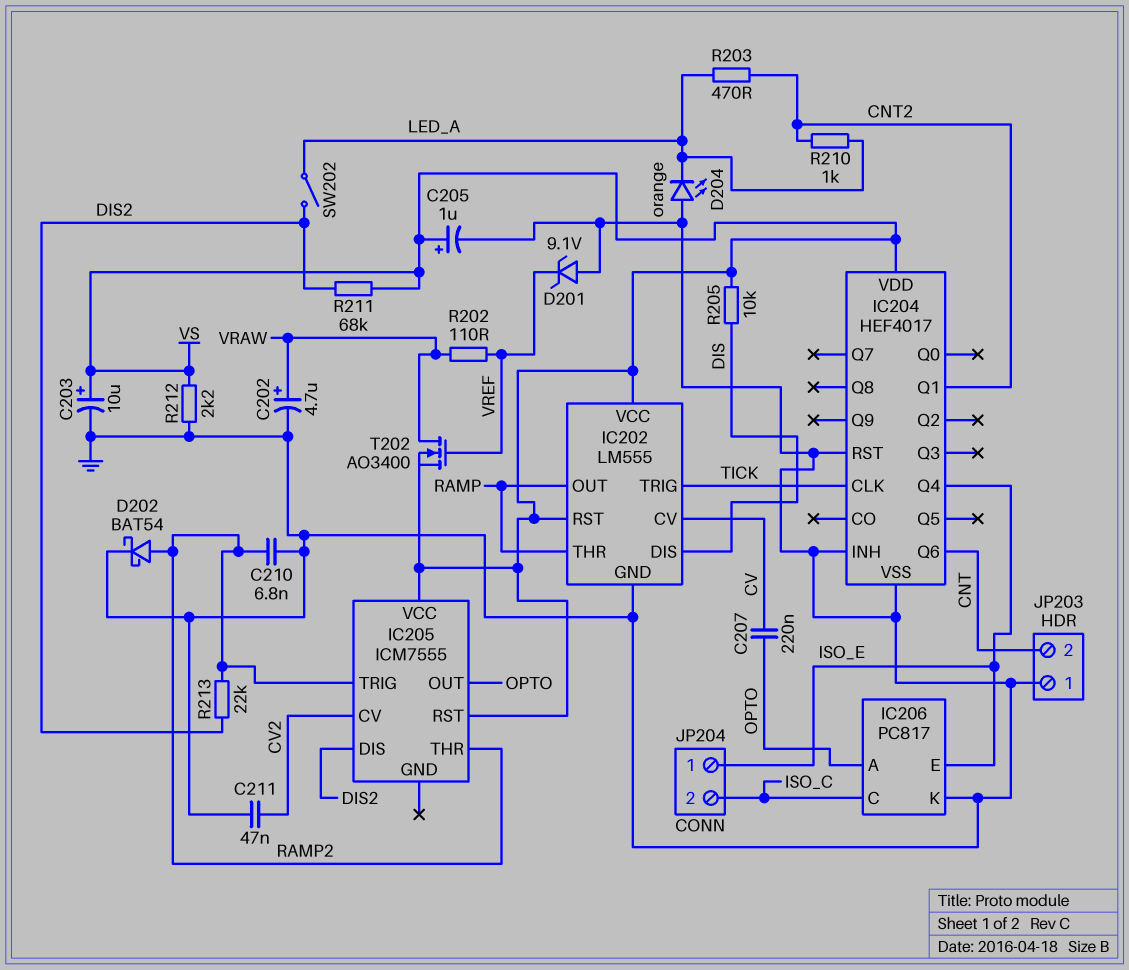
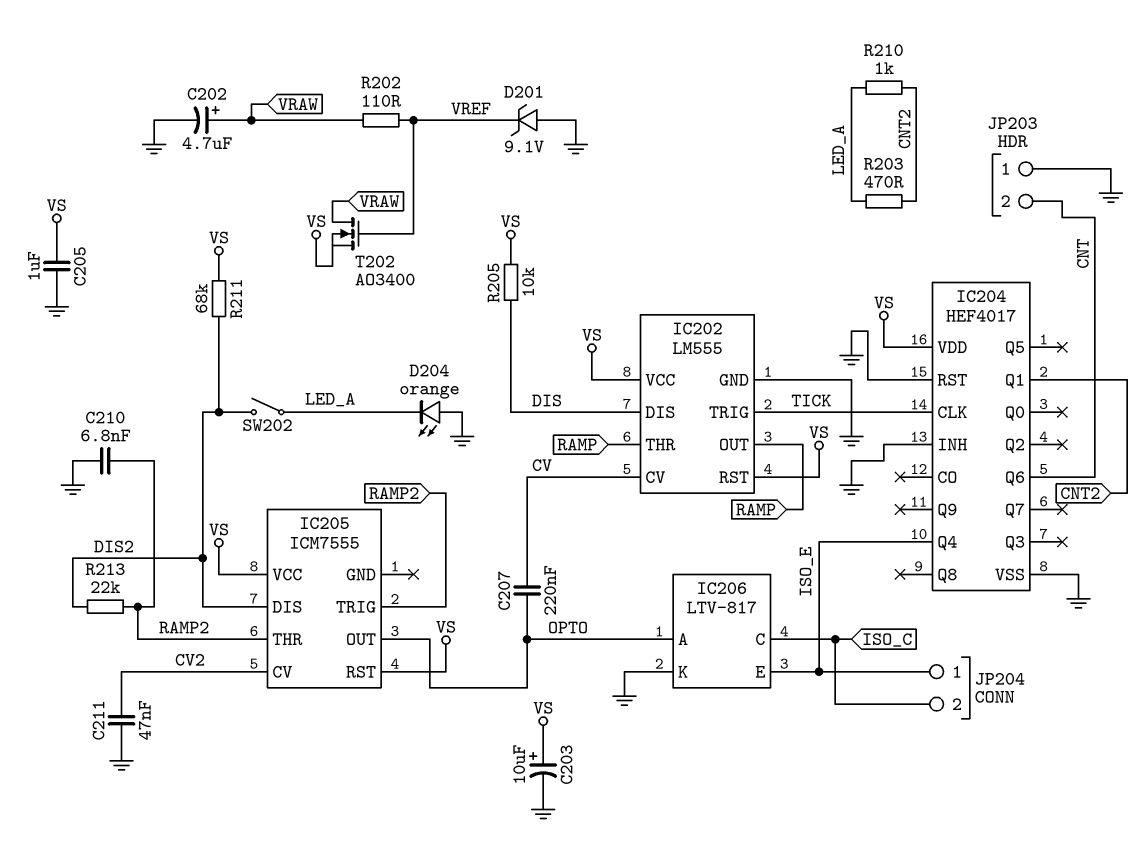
C205: 1uF (plus VS, minus GND) -> 1uF (GND, VS)
D202: schottky BAT54 (A RAMP2, K GND) -> none
IC206: PC817 -> LTV-817
R212: 2.2k (GND, VS) -> none

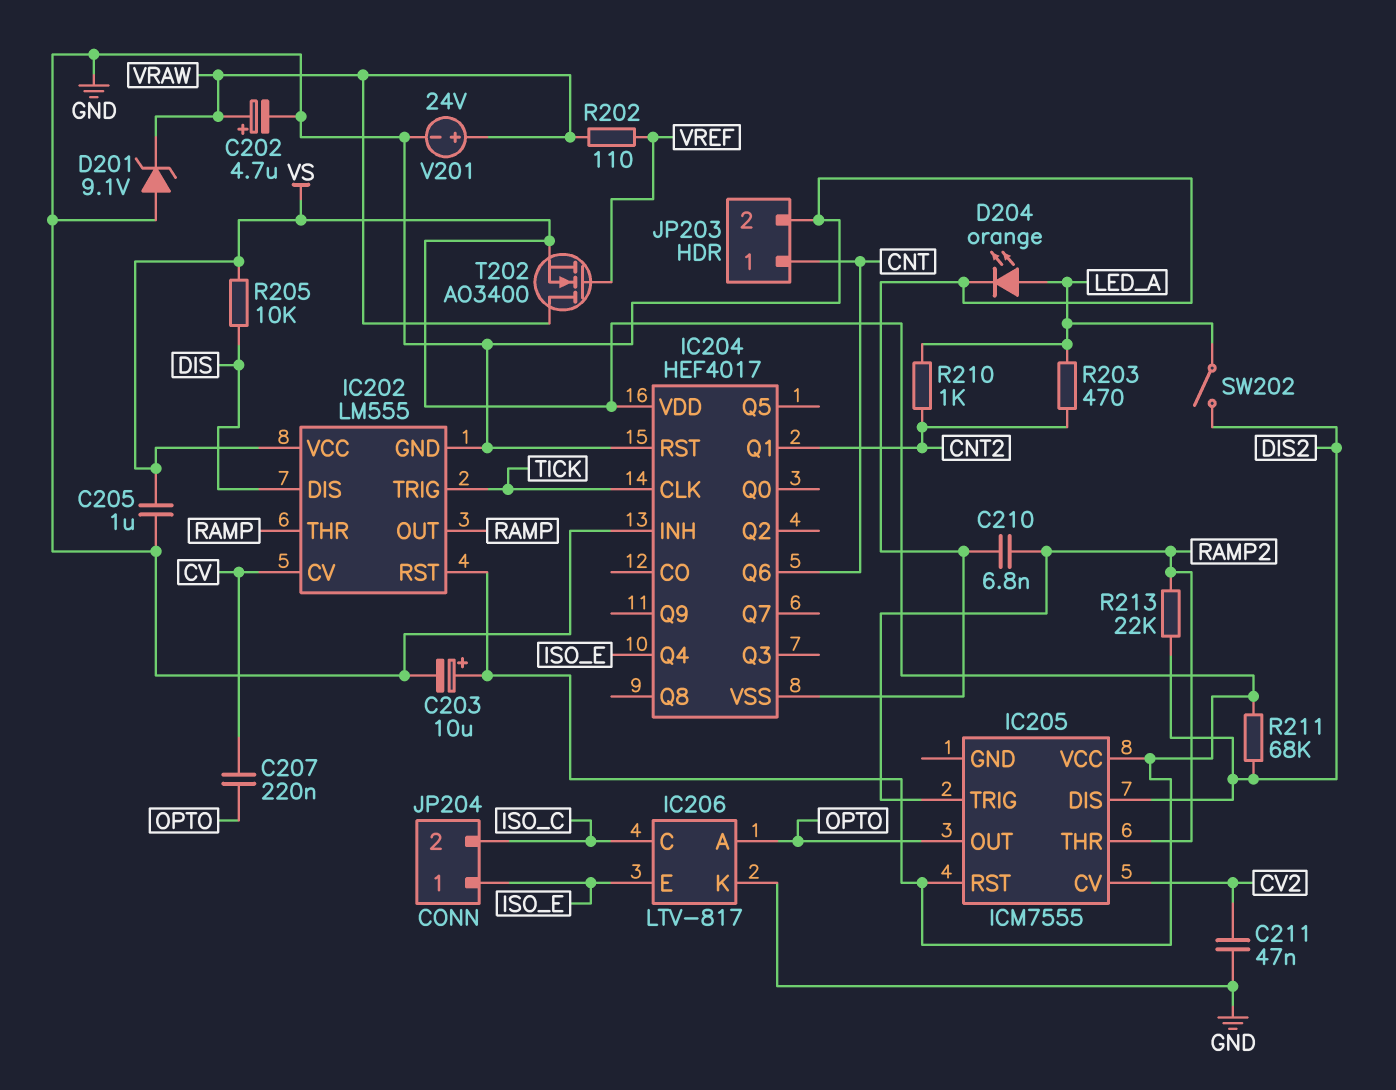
D201: zener 9.1V (A GND, K VREF) -> zener 9.1V (A GND, K VRAW)
D204: LED orange (A GND, K LED_A) -> LED orange (A LED_A, K GND)
JP203 pin 1: GND -> CNT
JP203 pin 2: CNT -> GND
V201: none -> 24V (plus VRAW, minus GND)

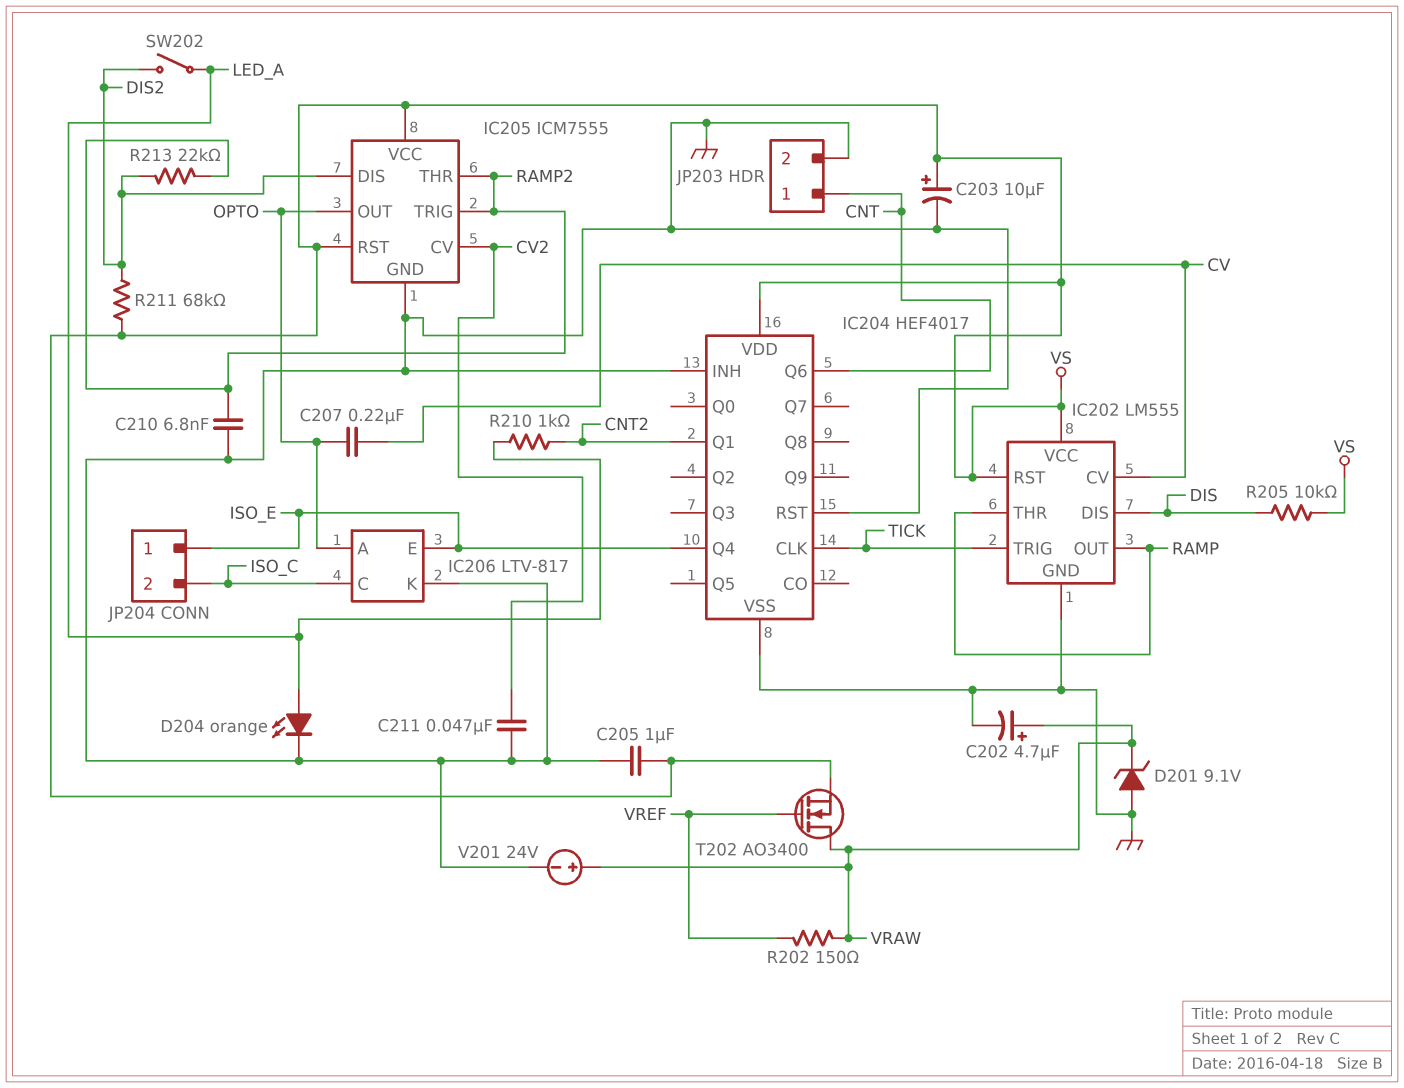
IC205 pin GND: none -> GND
R202: 110 (VRAW, VREF) -> 150 (VRAW, VREF)
R203: 470 (CNT2, LED_A) -> none

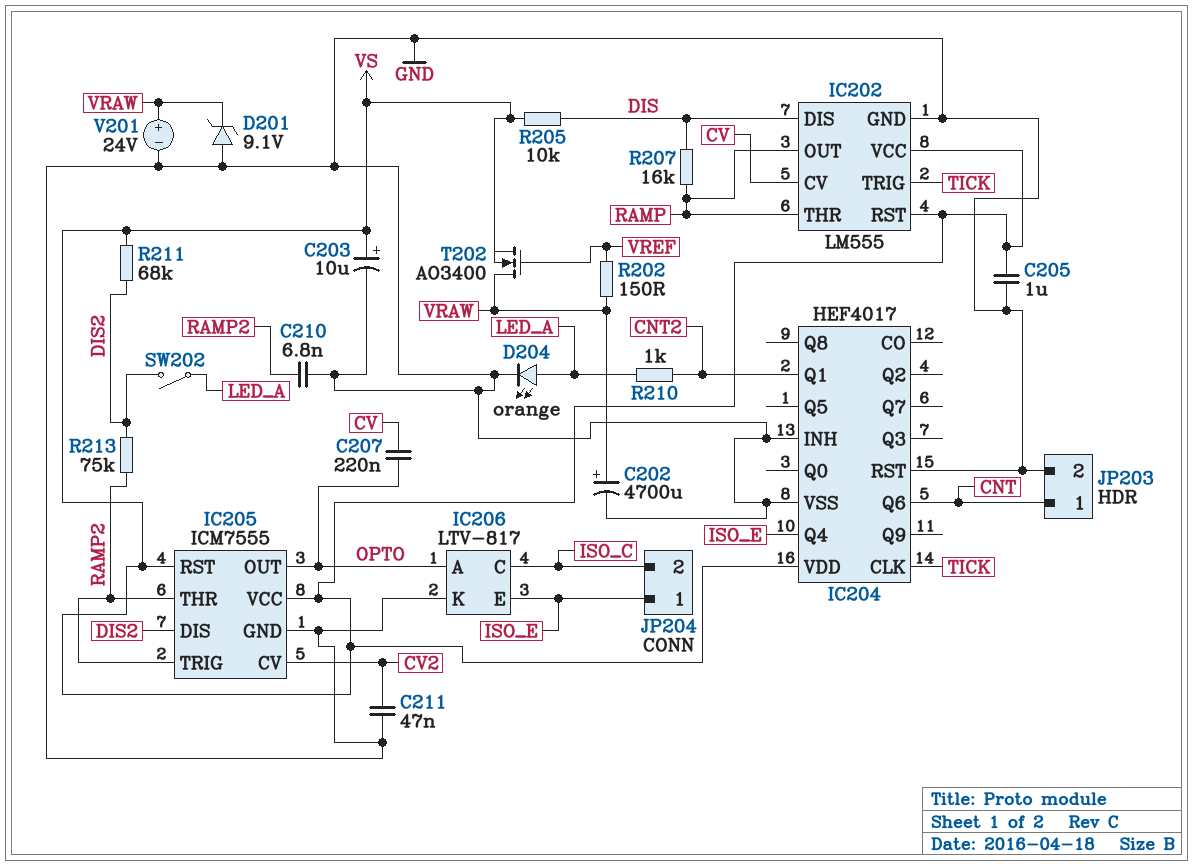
C202: 4.7uF (plus VRAW, minus GND) -> 4700uF (plus VRAW, minus GND)
R207: none -> 16k (DIS, RAMP)
R213: 22k (DIS2, RAMP2) -> 75k (DIS2, RAMP2)

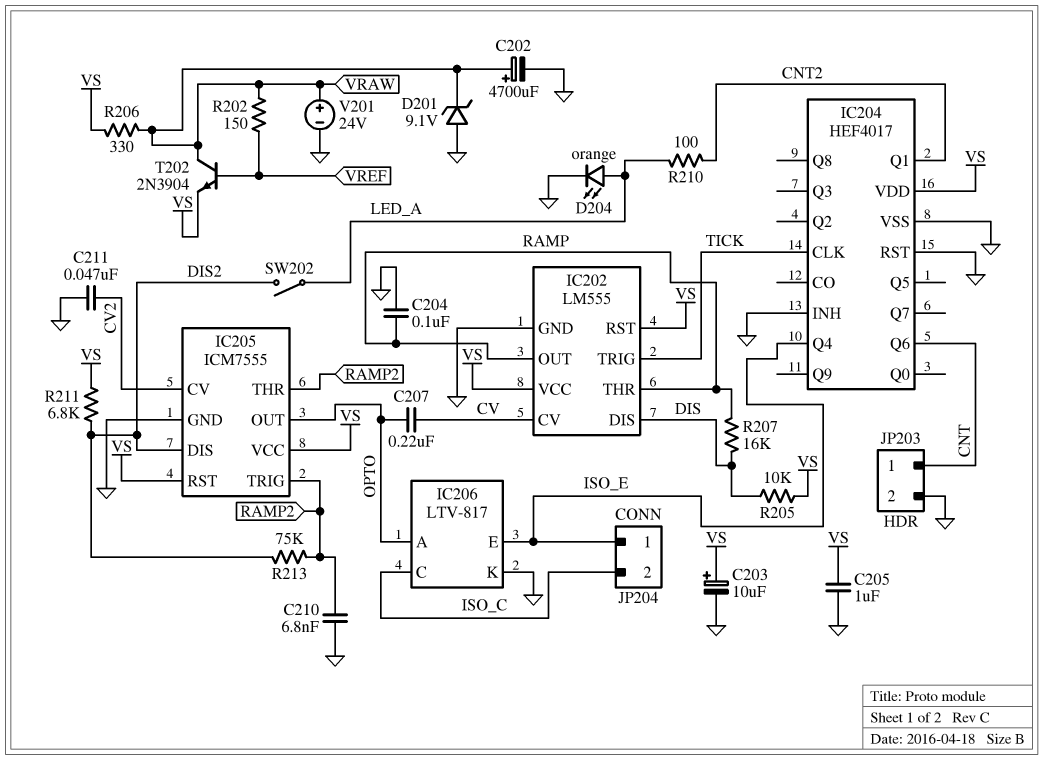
C204: none -> 100nF (GND, RAMP)
R206: none -> 330 (VRAW, VS)
R210: 1k (CNT2, LED_A) -> 100 (CNT2, LED_A)
R211: 68k (DIS2, VS) -> 6.8k (DIS2, VS)
T202: NMOS AO3400 (G VREF, D VRAW, S VS) -> NPN 2N3904 (B VREF, C VRAW, E VS)

